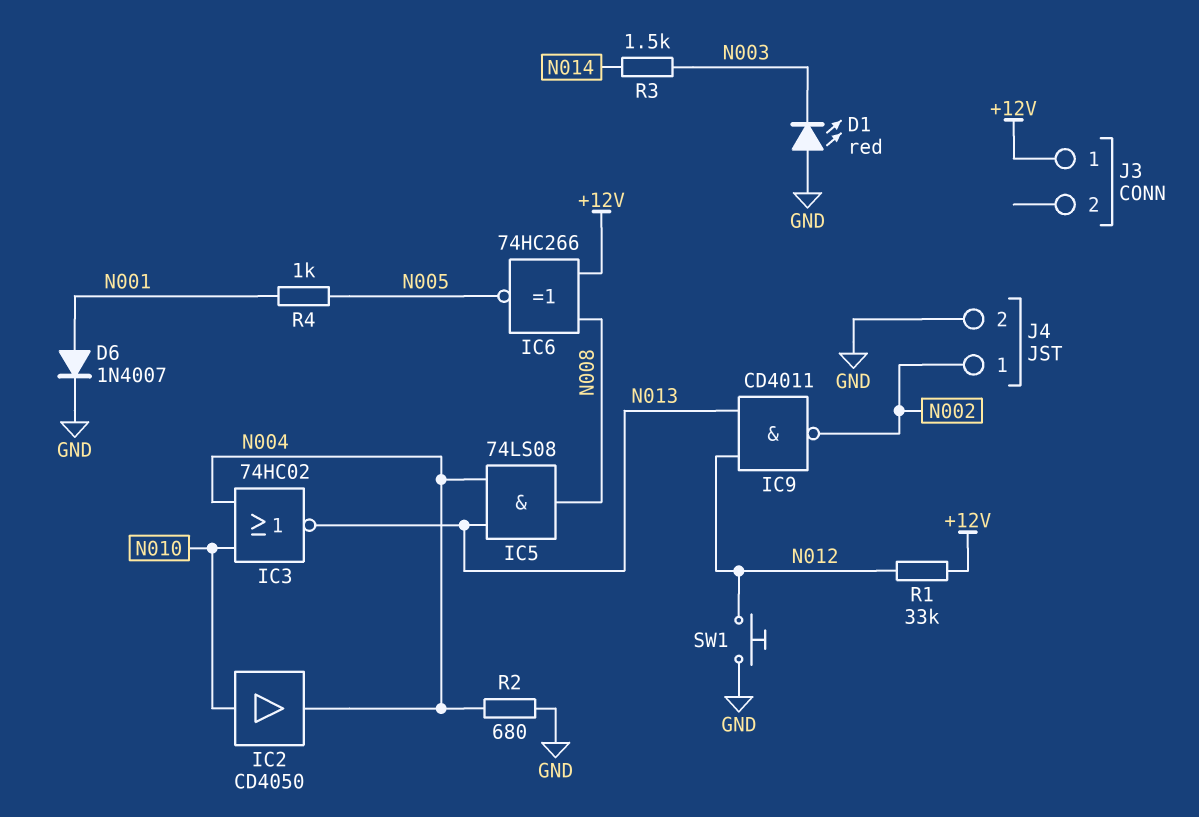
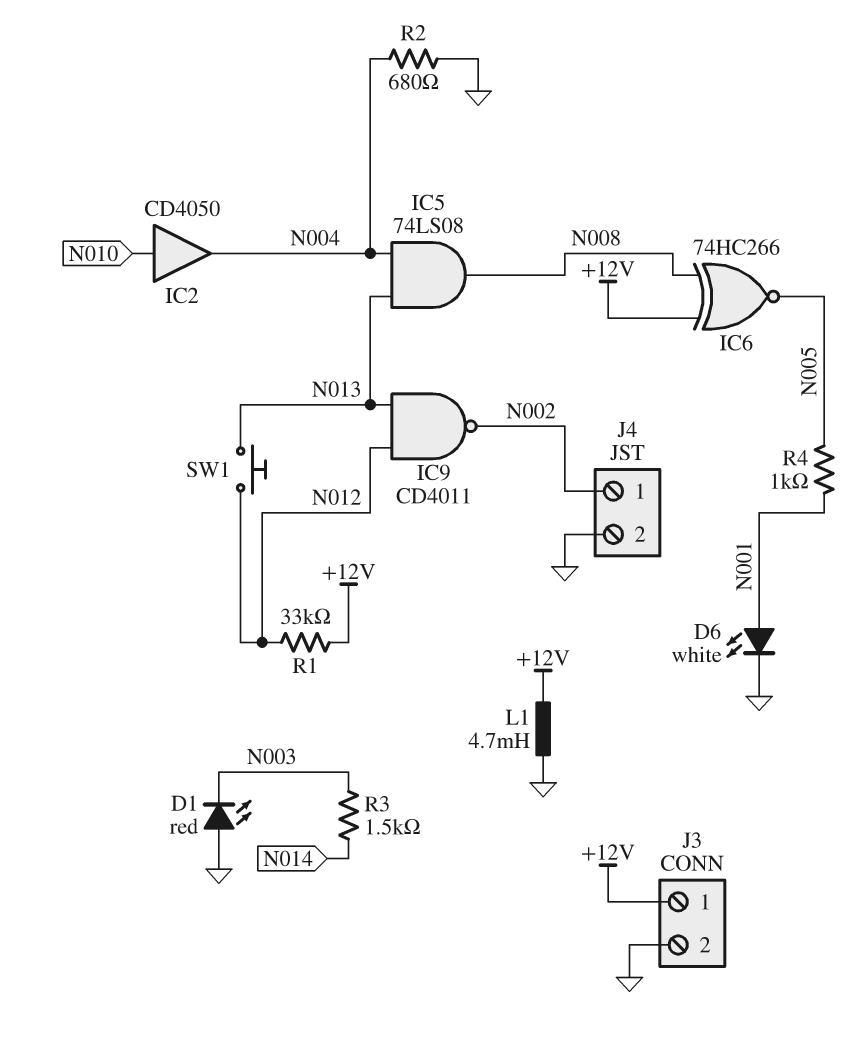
D6: diode 1N4007 (A N001, K GND) -> LED white (A N001, K GND)
IC3: NOR 74HC02 (in N004, in N010, out N013) -> none
J3 pin 2: none -> GND
L1: none -> 4.7mH (+12V, GND)
SW1: button (GND, N012) -> button (N012, N013)

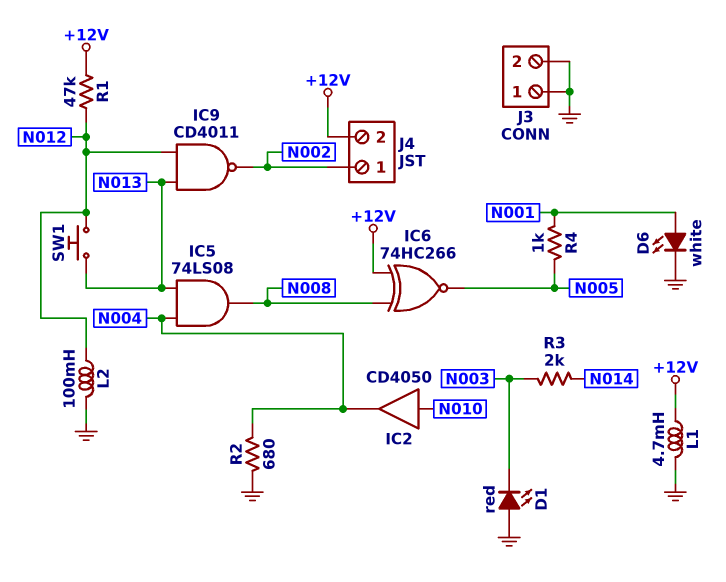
J3 pin 1: +12V -> GND
J4 pin 2: GND -> +12V
L2: none -> 100mH (GND, N012)
R1: 33k (+12V, N012) -> 47k (+12V, N012)
R3: 1.5k (N003, N014) -> 2k (N003, N014)

